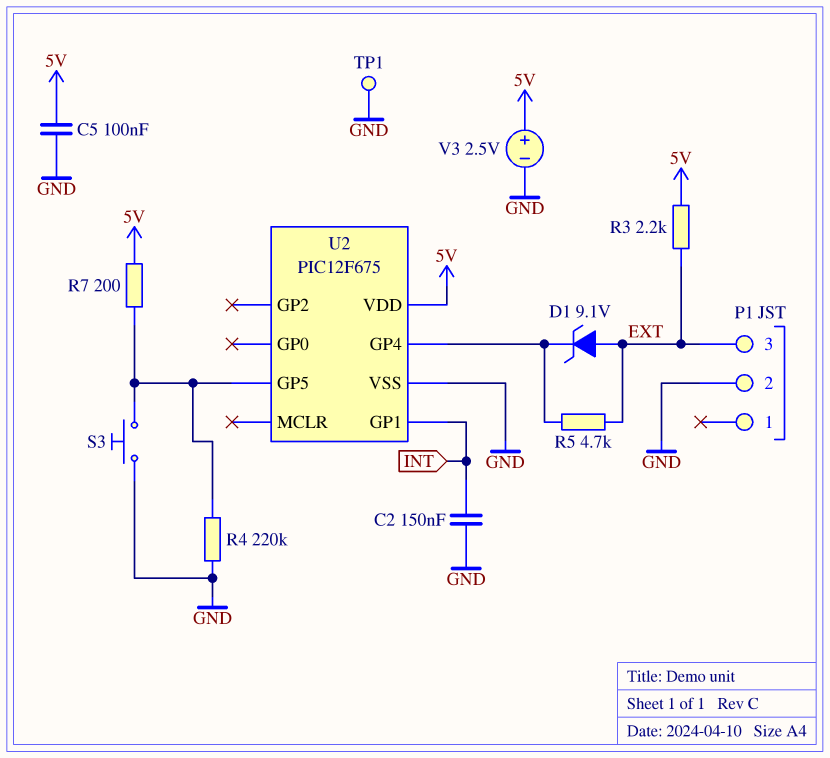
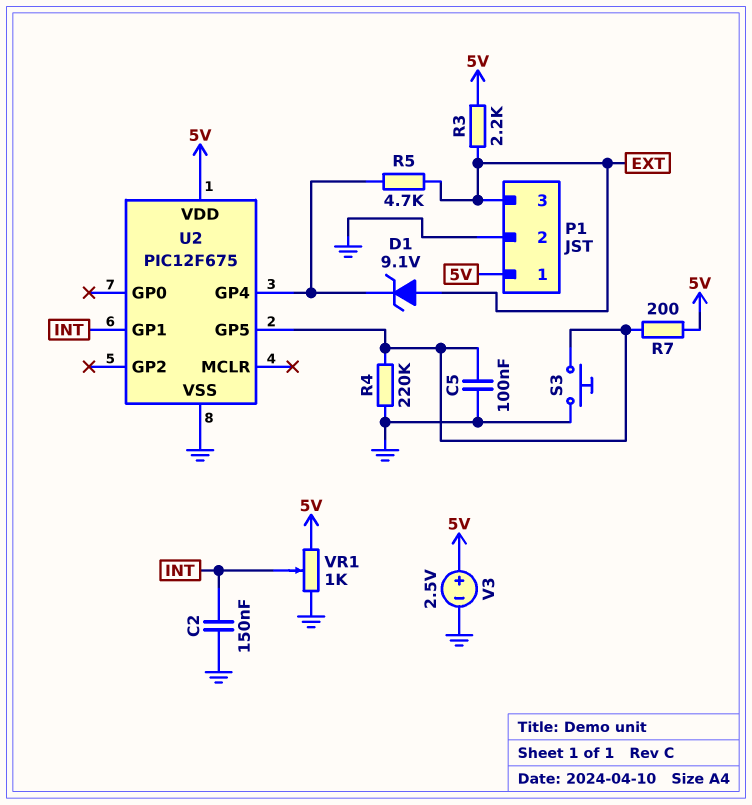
C5: 100nF (5V, GND) -> 100nF (GND, U2/GP5)
P1 pin 1: none -> 5V
TP1: test point (GND) -> none
VR1: none -> 1k (5V, GND, wiper INT)

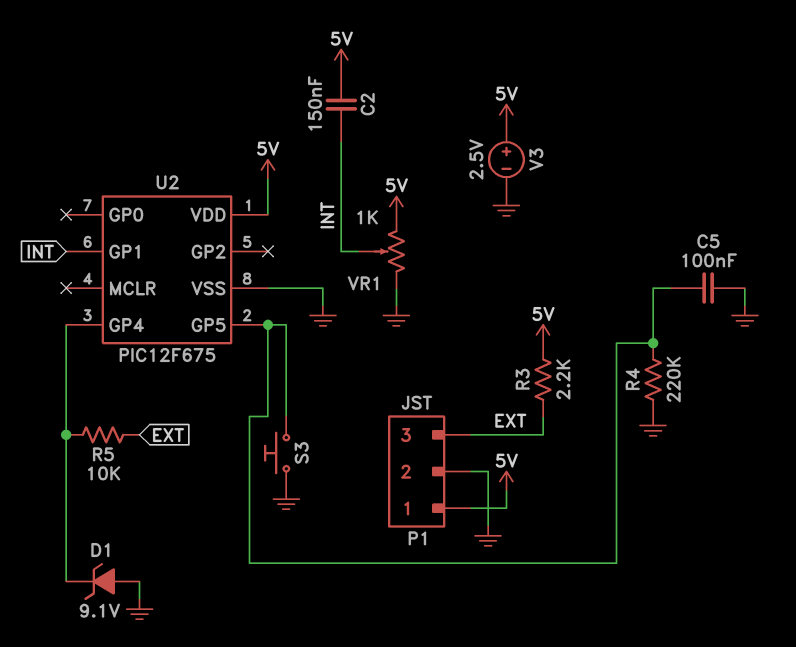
C2: 150nF (GND, INT) -> 150nF (5V, INT)
D1: zener 9.1V (A EXT, K U2/GP4) -> zener 9.1V (A GND, K U2/GP4)
R5: 4.7k (EXT, U2/GP4) -> 10k (EXT, U2/GP4)
R7: 200 (5V, U2/GP5) -> none

